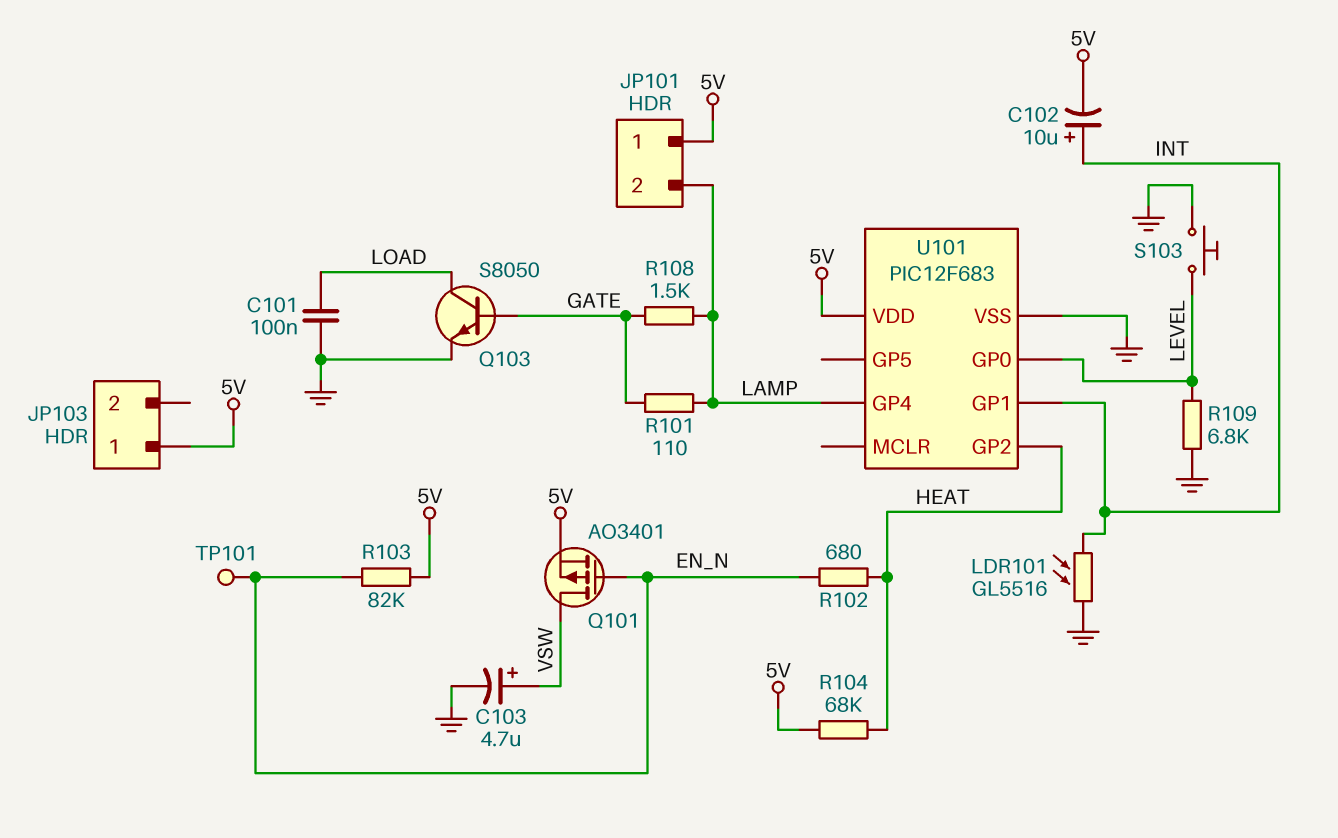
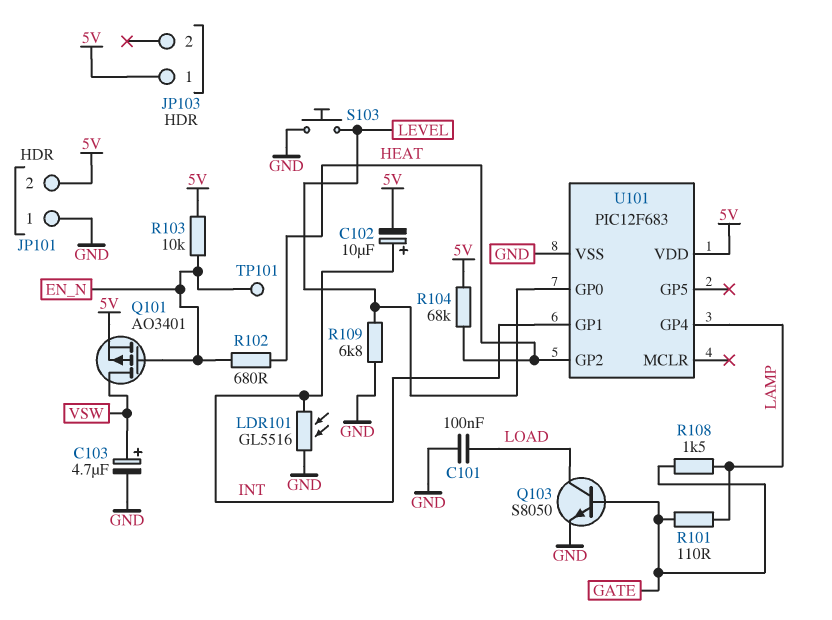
JP101 pin 1: 5V -> GND
JP101 pin 2: LAMP -> 5V
R103: 82k (5V, EN_N) -> 10k (5V, EN_N)

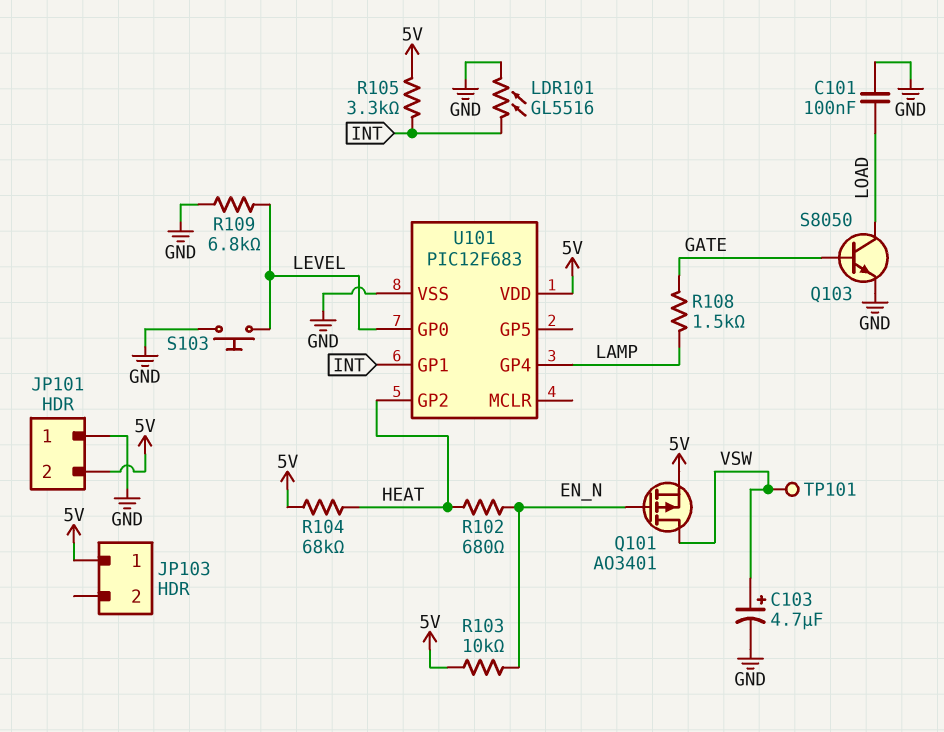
C102: 10uF (plus INT, minus 5V) -> none
R101: 110 (GATE, LAMP) -> none
R105: none -> 3.3k (5V, INT)
TP101: test point (EN_N) -> test point (VSW)

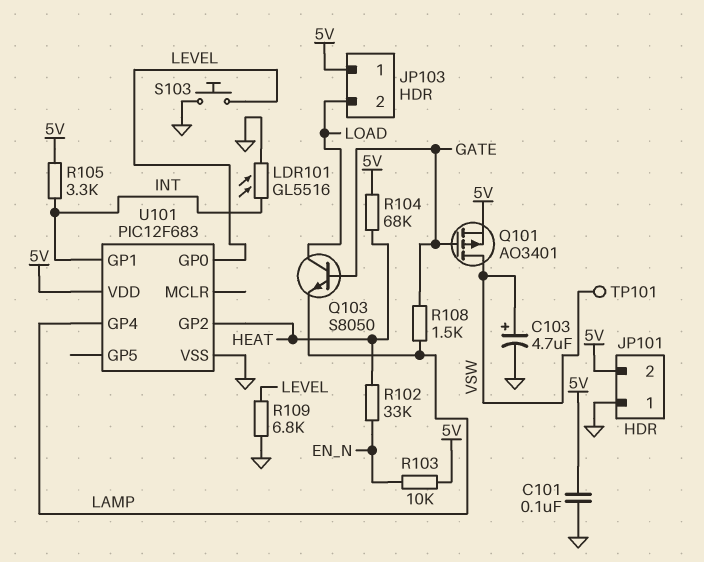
C101: 100nF (GND, LOAD) -> 100nF (5V, GND)
JP103 pin 2: none -> LOAD
Q101: PMOS AO3401 (G EN_N, D VSW, S 5V) -> PMOS AO3401 (G GATE, D VSW, S 5V)
Q103: NPN S8050 (B GATE, C LOAD, E GND) -> NPN S8050 (B GATE, C LOAD, E LAMP)
R102: 680 (EN_N, HEAT) -> 33k (EN_N, HEAT)

